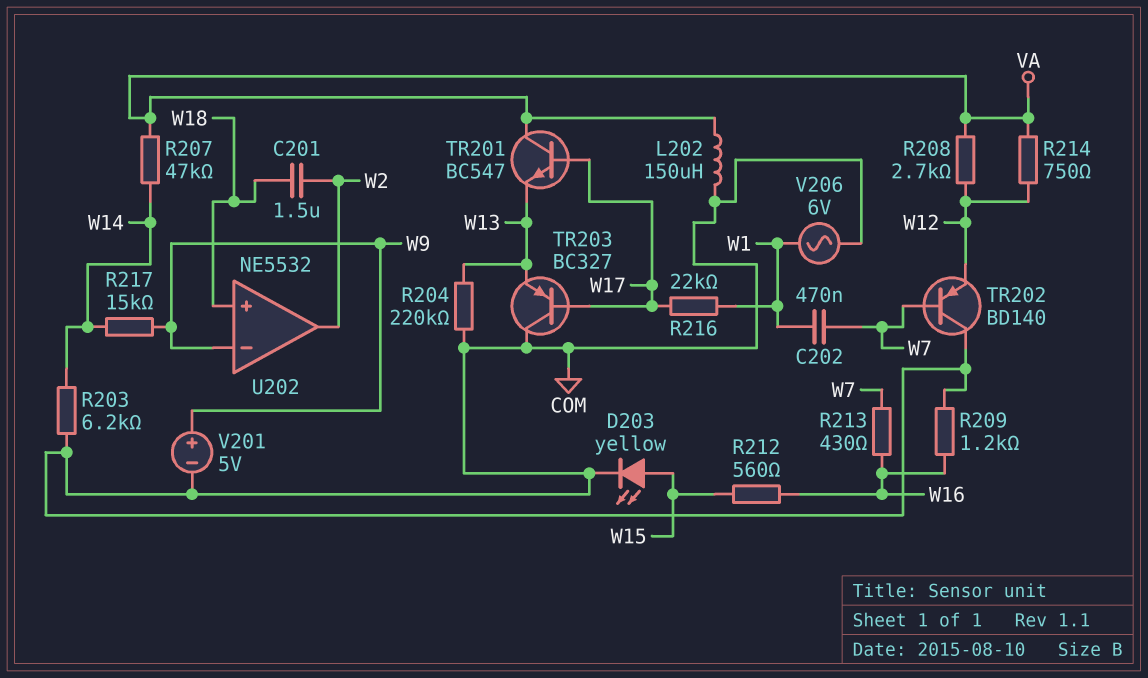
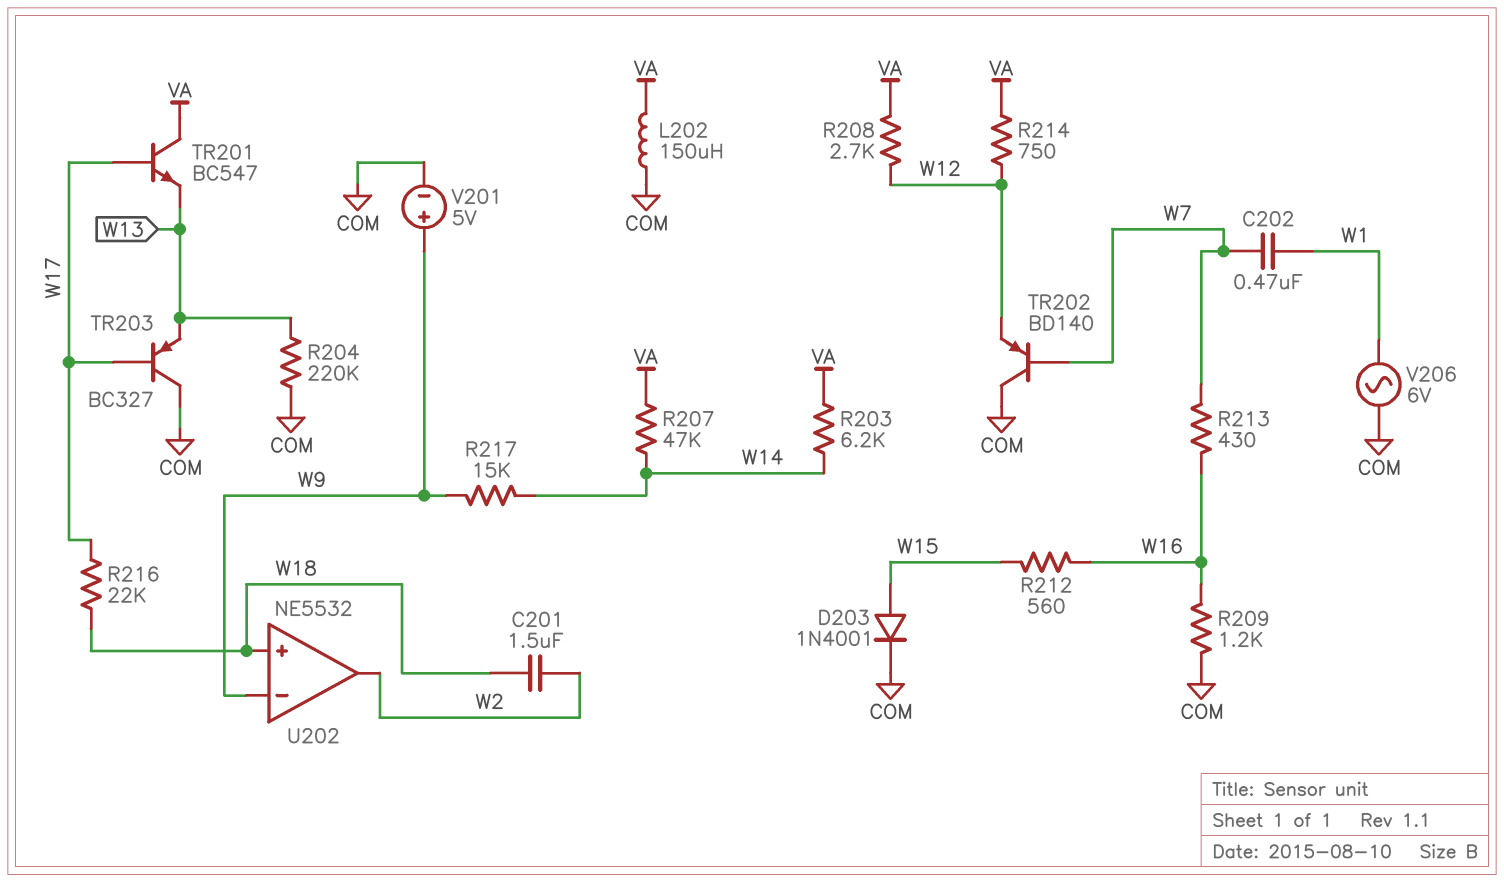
D203: LED yellow (A W15, K COM) -> diode 1N4001 (A W15, K COM)
R203: 6.2k (COM, W14) -> 6.2k (VA, W14)
R216: 22k (W1, W17) -> 22k (W17, W18)

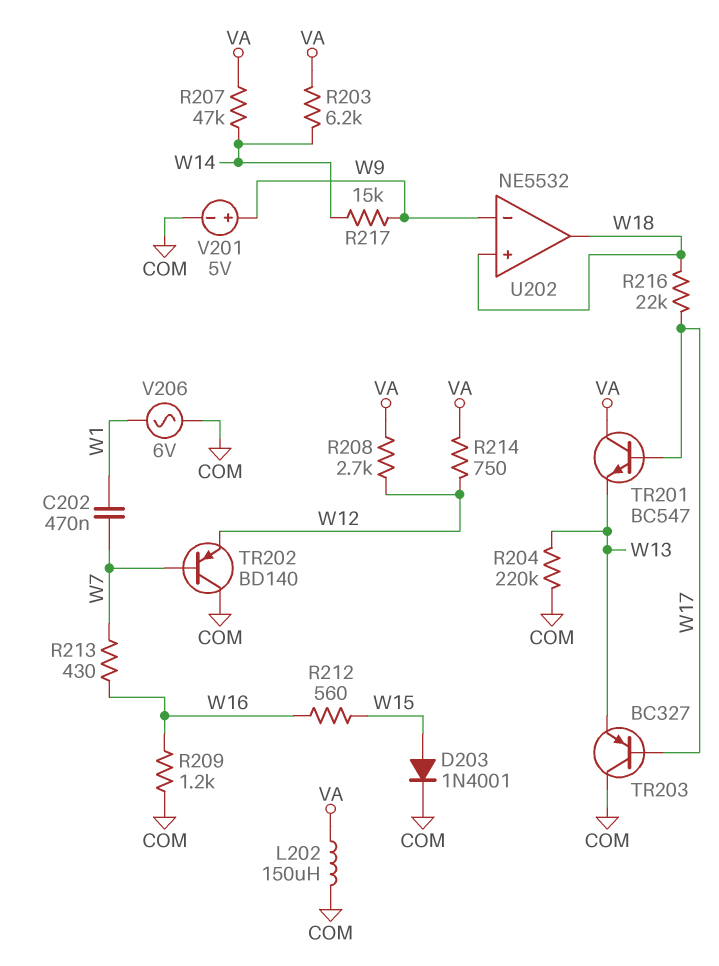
C201: 1.5uF (W2, W18) -> none
U202 pin out: W2 -> W18

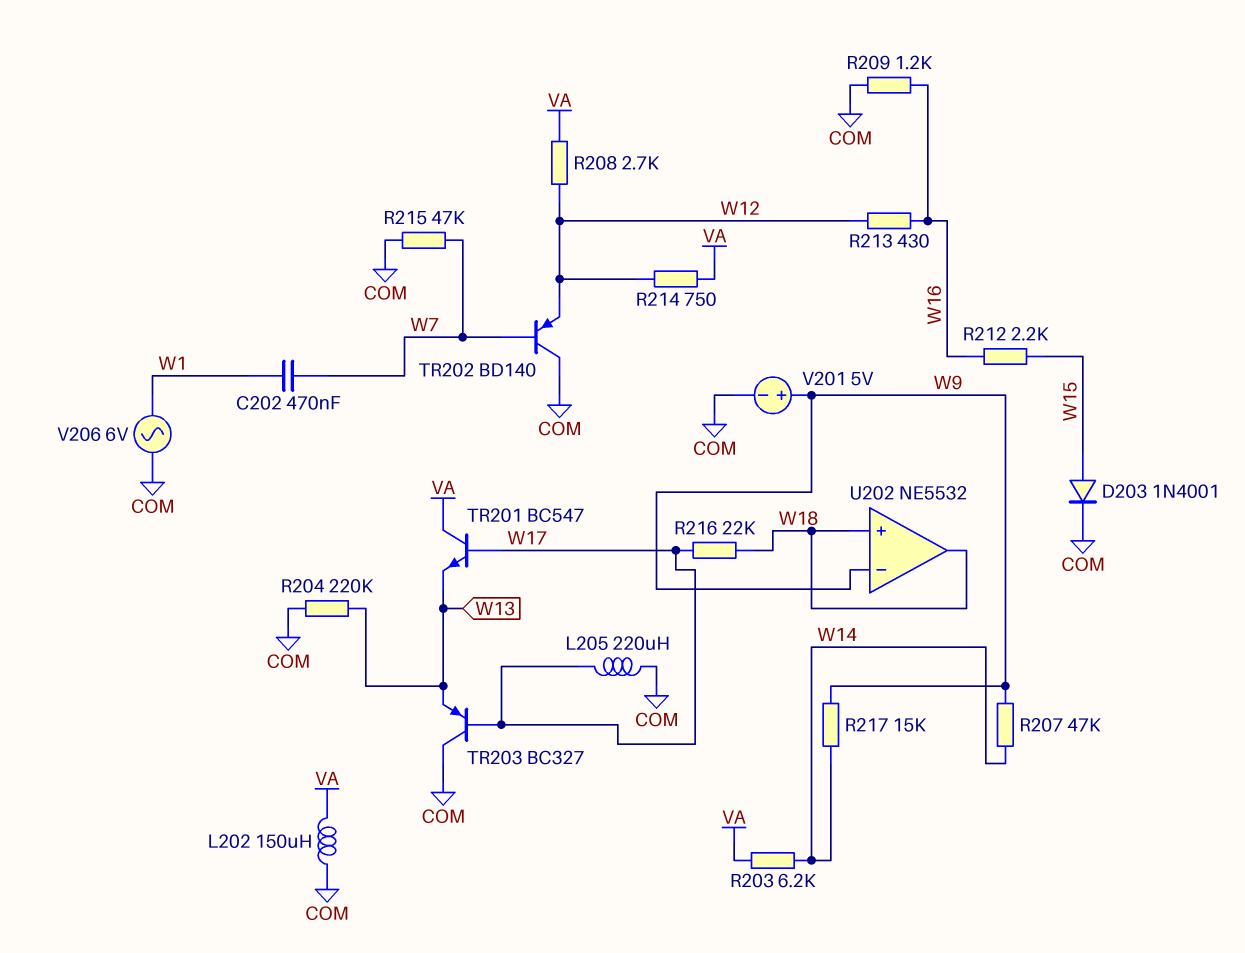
L205: none -> 220uH (COM, W17)
R207: 47k (VA, W14) -> 47k (W9, W14)
R212: 560 (W15, W16) -> 2.2k (W15, W16)
R213: 430 (W7, W16) -> 430 (W12, W16)
R215: none -> 47k (COM, W7)

